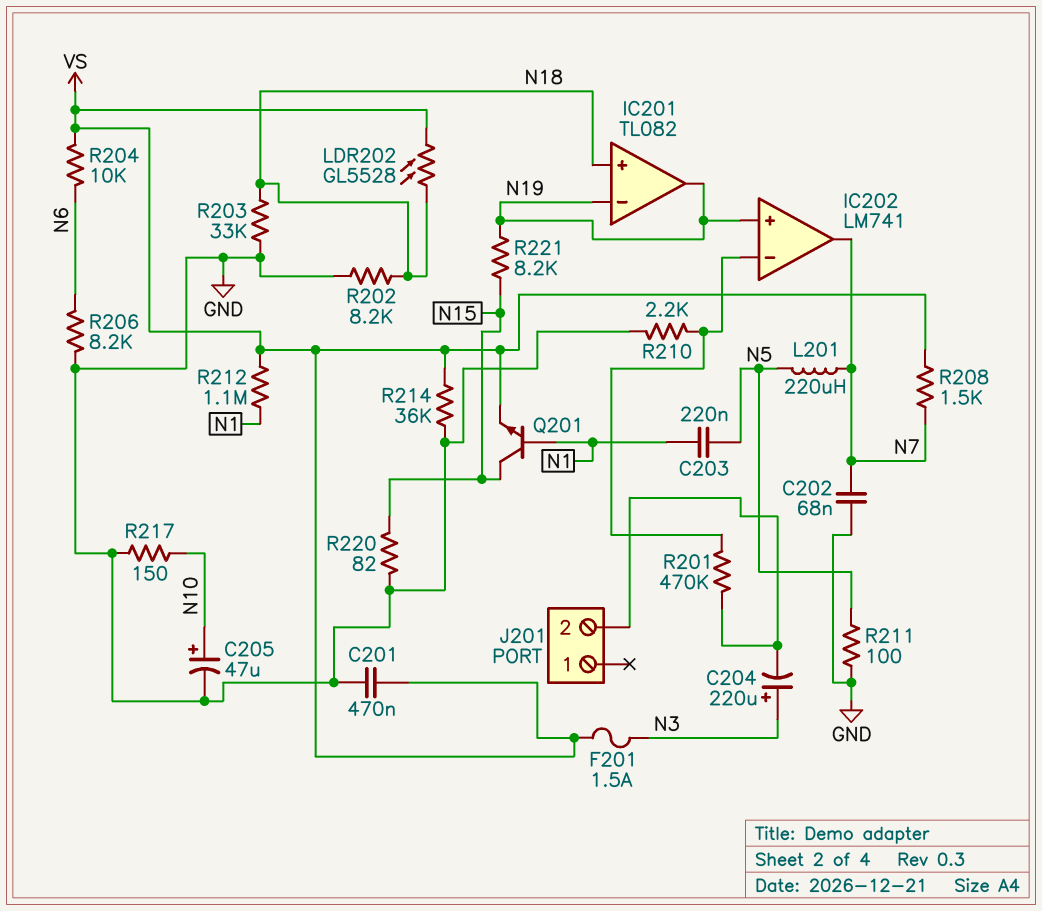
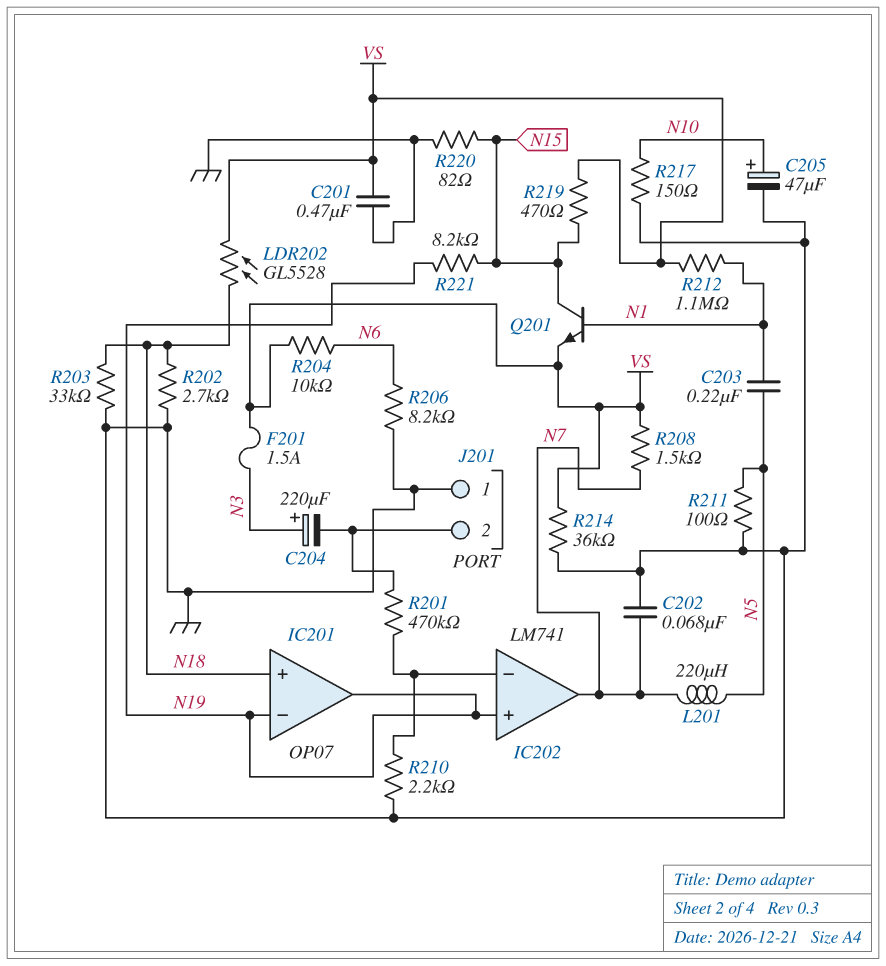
IC201: TL082 -> OP07
J201 pin 1: none -> GND
R202: 8.2k (GND, N18) -> 2.7k (GND, N18)
R219: none -> 470 (N15, VS)

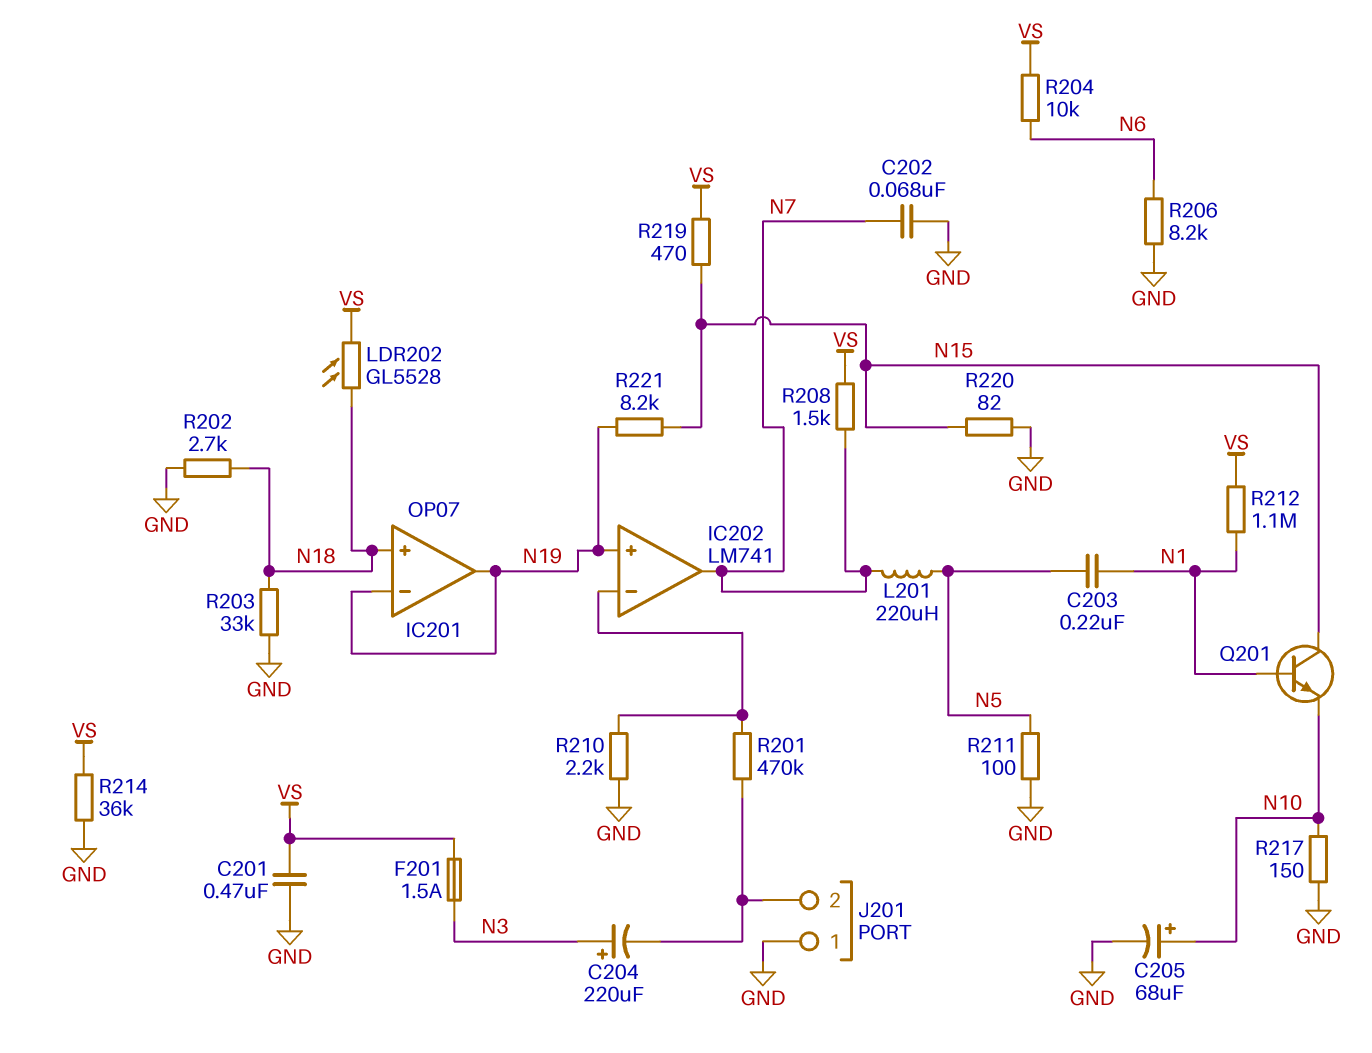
C205: 47uF (plus N10, minus GND) -> 68uF (plus N10, minus GND)
Q201: NPN (B N1, C N15, E VS) -> NPN (B N1, C N15, E N10)

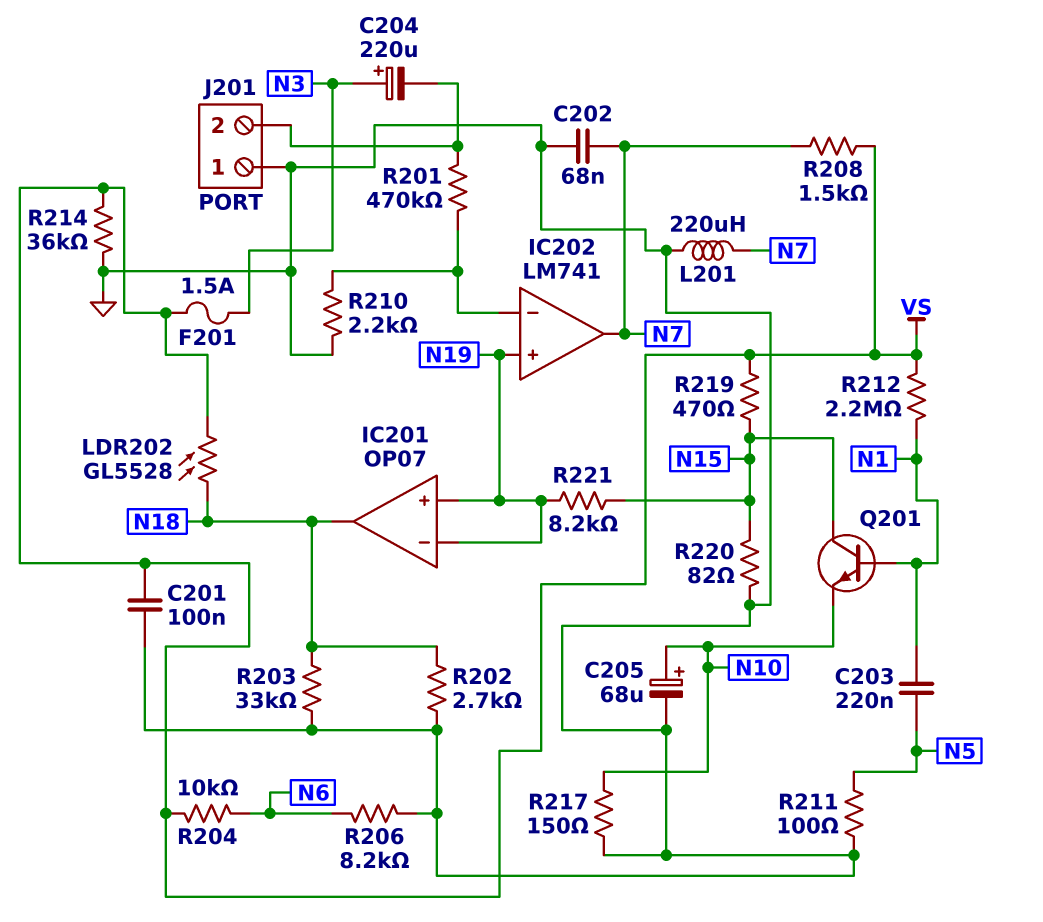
C201: 470nF (GND, VS) -> 100nF (GND, VS)
IC201 pin in+: N18 -> N19
IC201 pin out: N19 -> N18
L201: 220uH (N5, N7) -> 220uH (GND, N7)
R212: 1.1M (N1, VS) -> 2.2M (N1, VS)

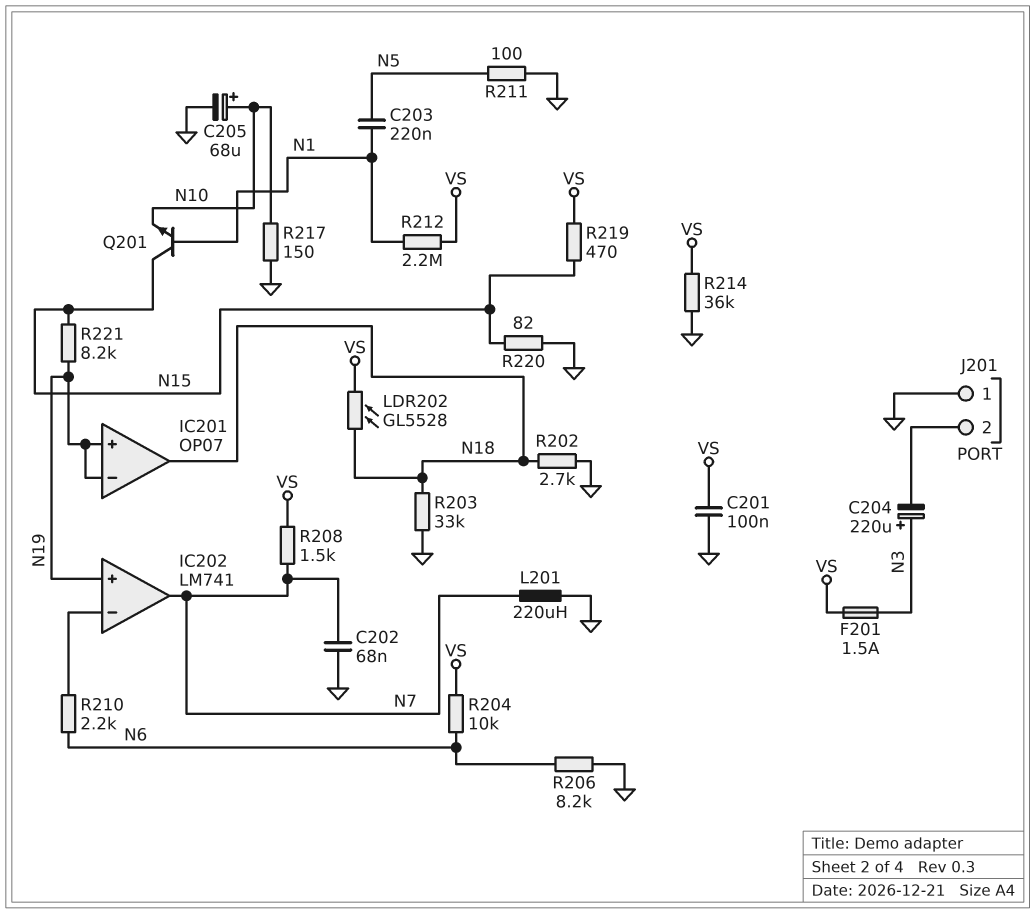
R201: 470k (IC202/in-, J201/2) -> none
R210: 2.2k (GND, IC202/in-) -> 2.2k (IC202/in-, N6)

